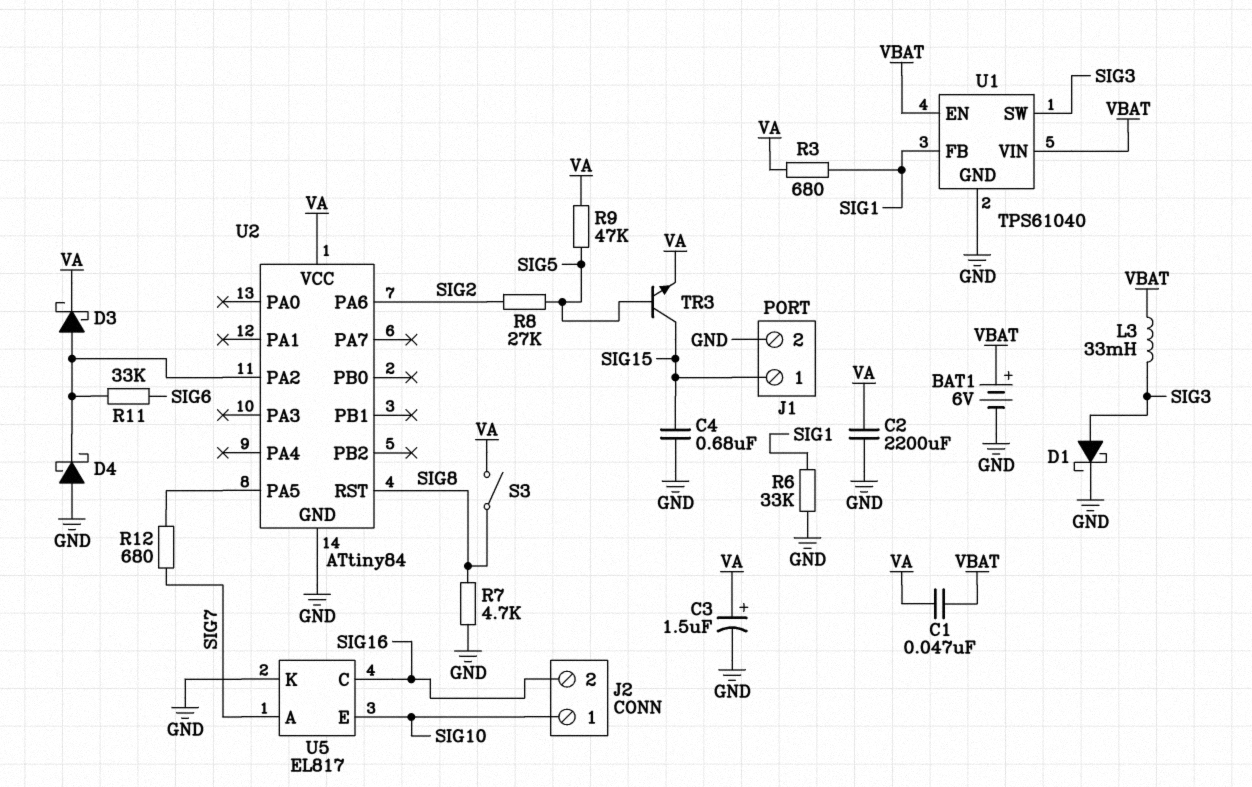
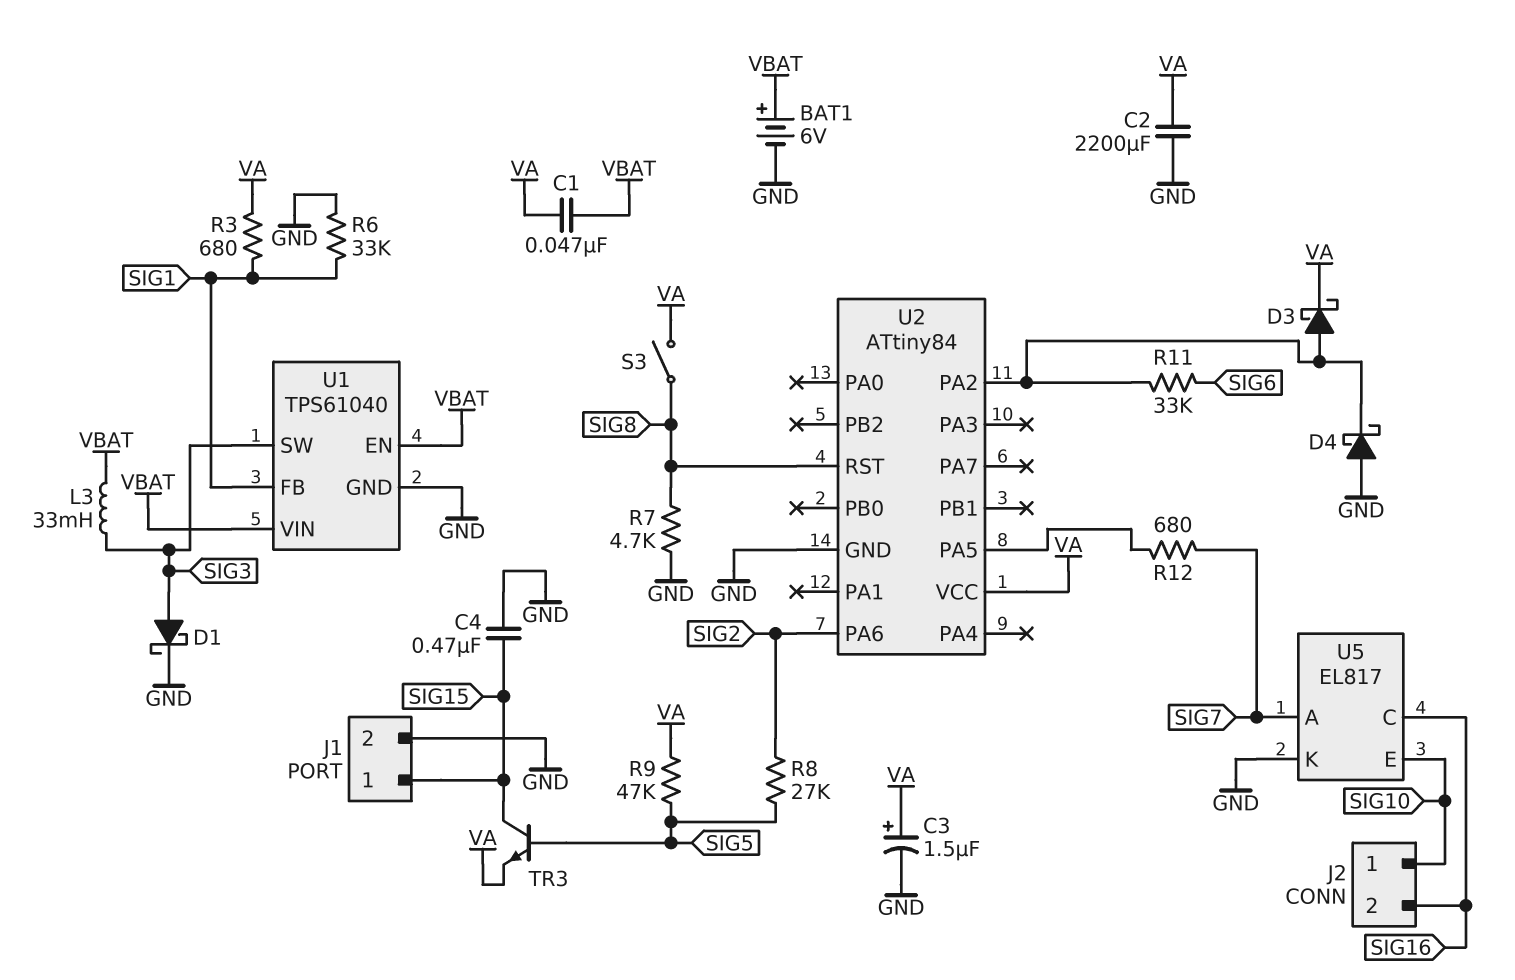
C4: 680nF (GND, SIG15) -> 470nF (GND, SIG15)

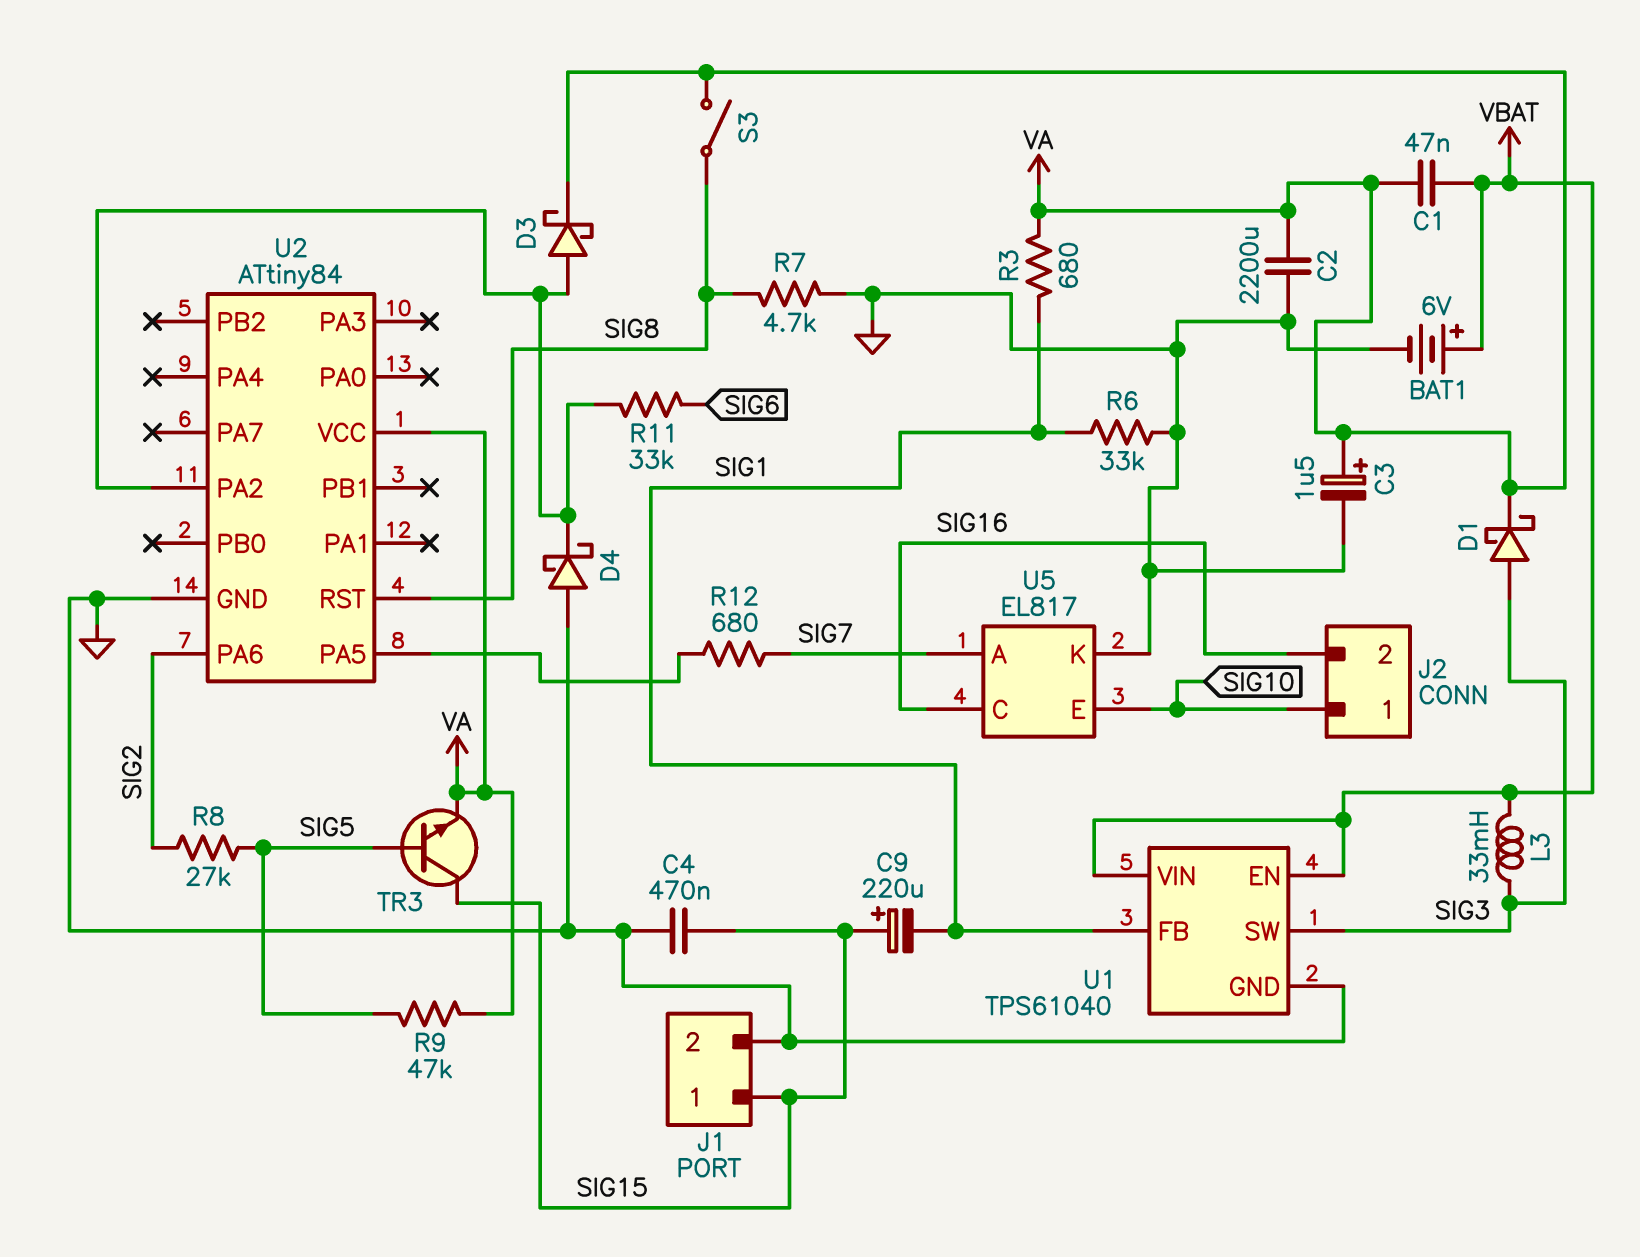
C9: none -> 220uF (plus SIG15, minus SIG1)
D1: schottky (A SIG3, K GND) -> schottky (A SIG3, K VA)

